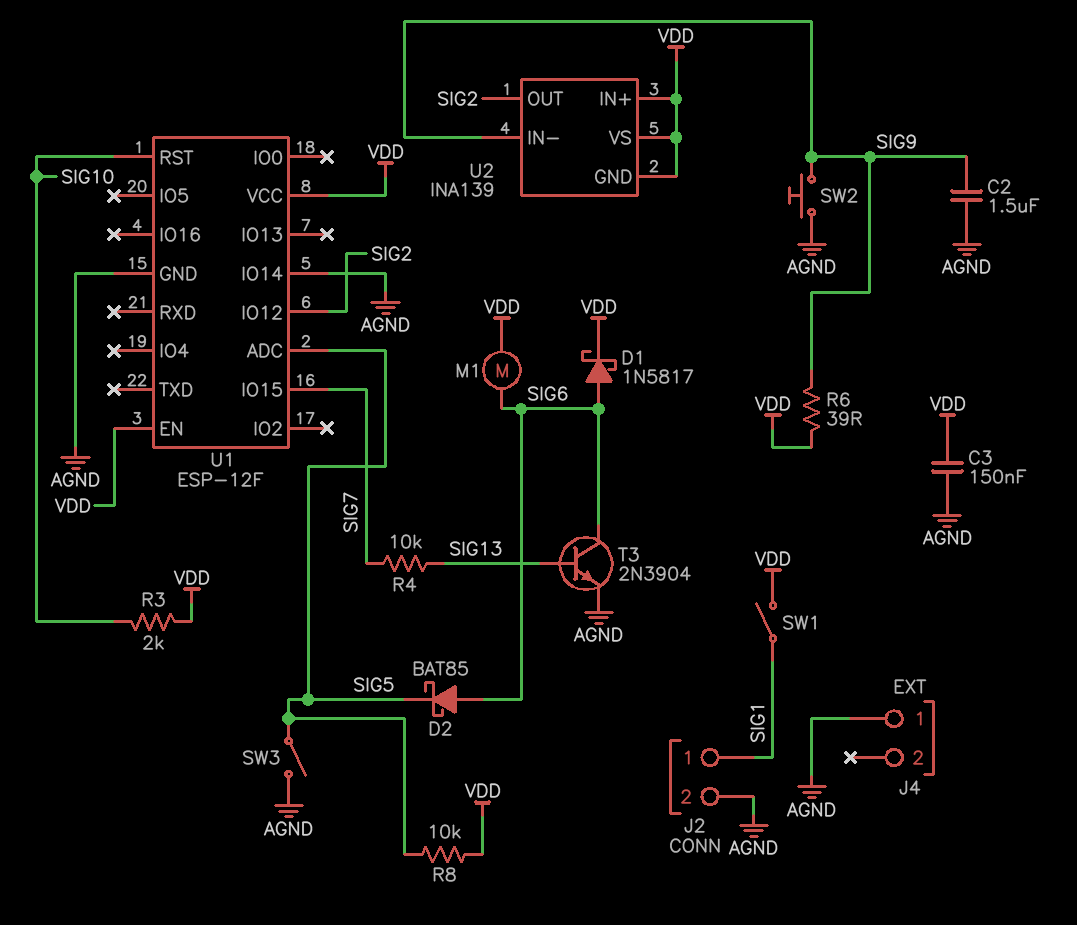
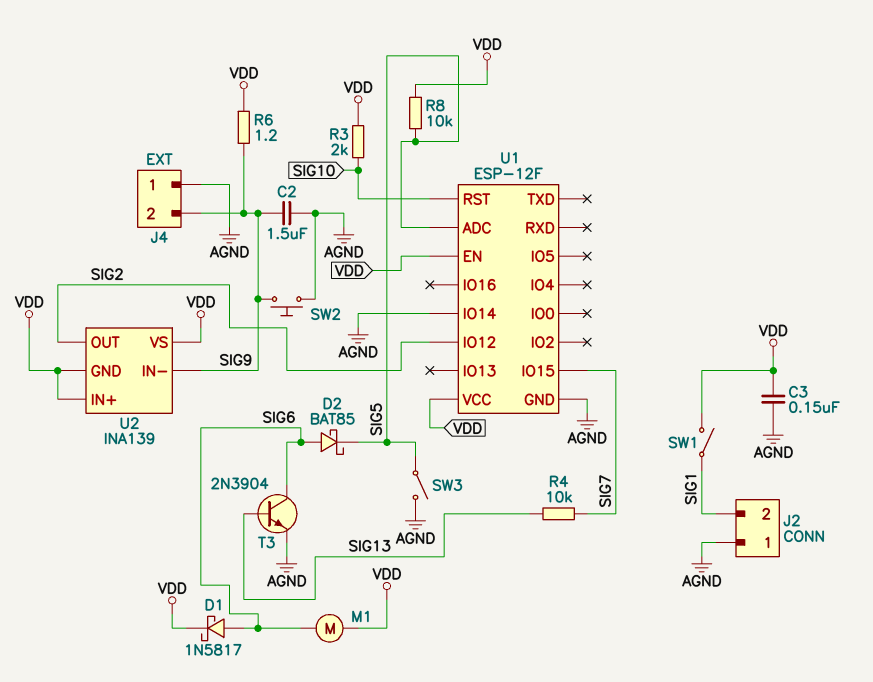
J2 pin 1: SIG1 -> AGND
J2 pin 2: AGND -> SIG1
J4 pin 2: none -> SIG9
R6: 39 (SIG9, VDD) -> 1.2 (SIG9, VDD)

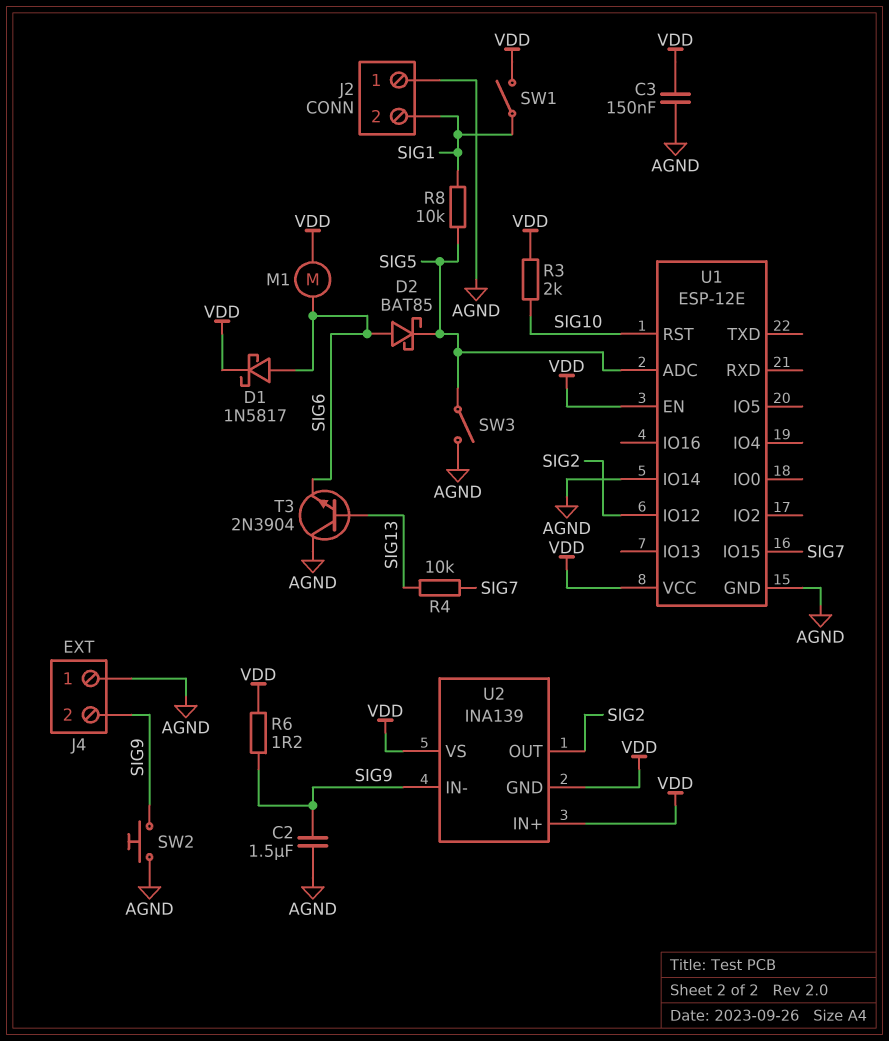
R8: 10k (SIG5, VDD) -> 10k (SIG1, SIG5)
T3: NPN 2N3904 (B SIG13, C SIG6, E AGND) -> NPN 2N3904 (B SIG13, C AGND, E SIG6)
U1: ESP-12F -> ESP-12E

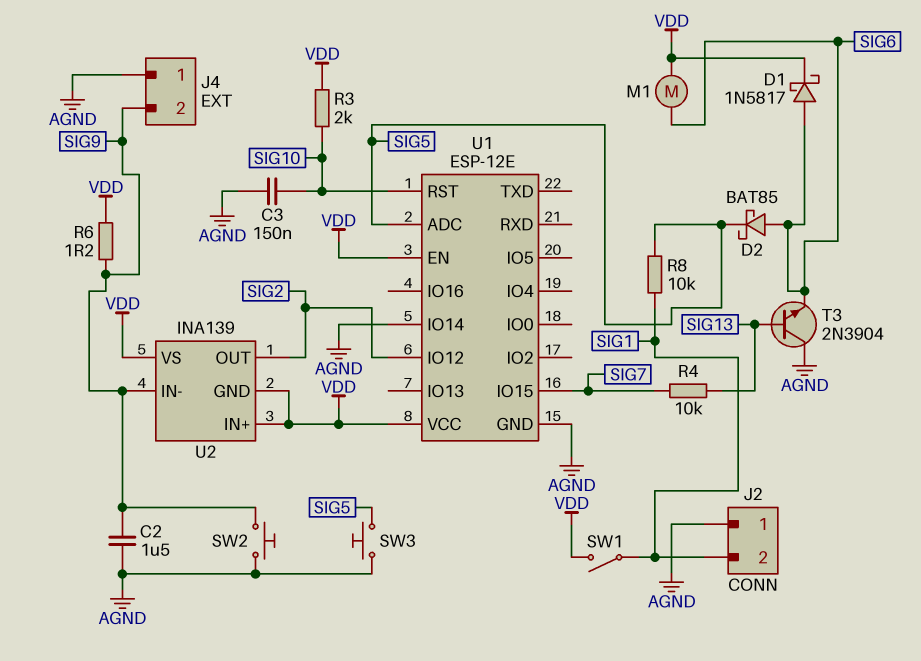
C3: 150nF (AGND, VDD) -> 150nF (AGND, SIG10)
SW3: switch (AGND, SIG5) -> button (AGND, SIG5)

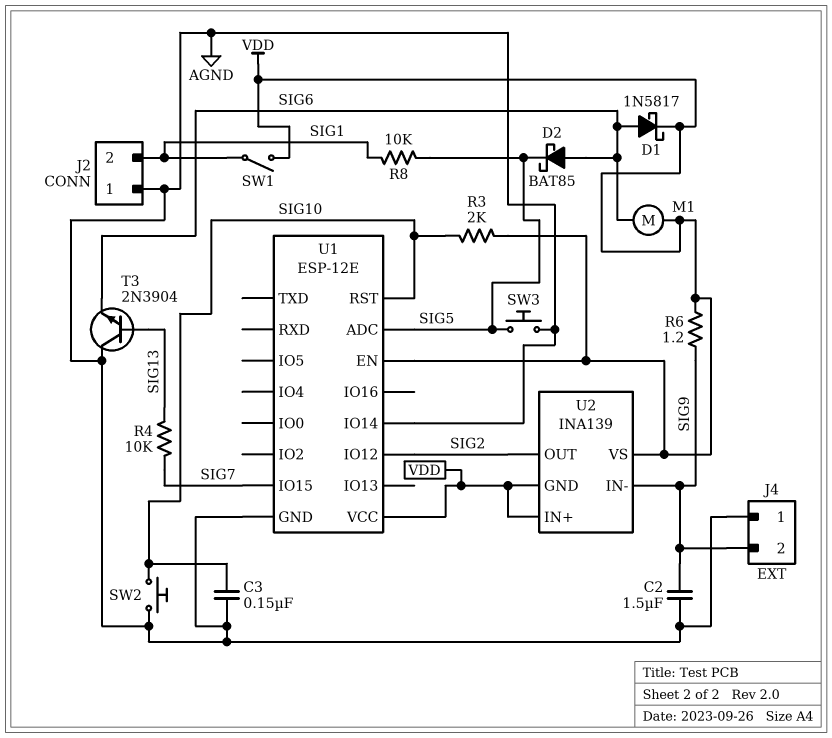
SW2: button (AGND, SIG9) -> button (AGND, SIG10)

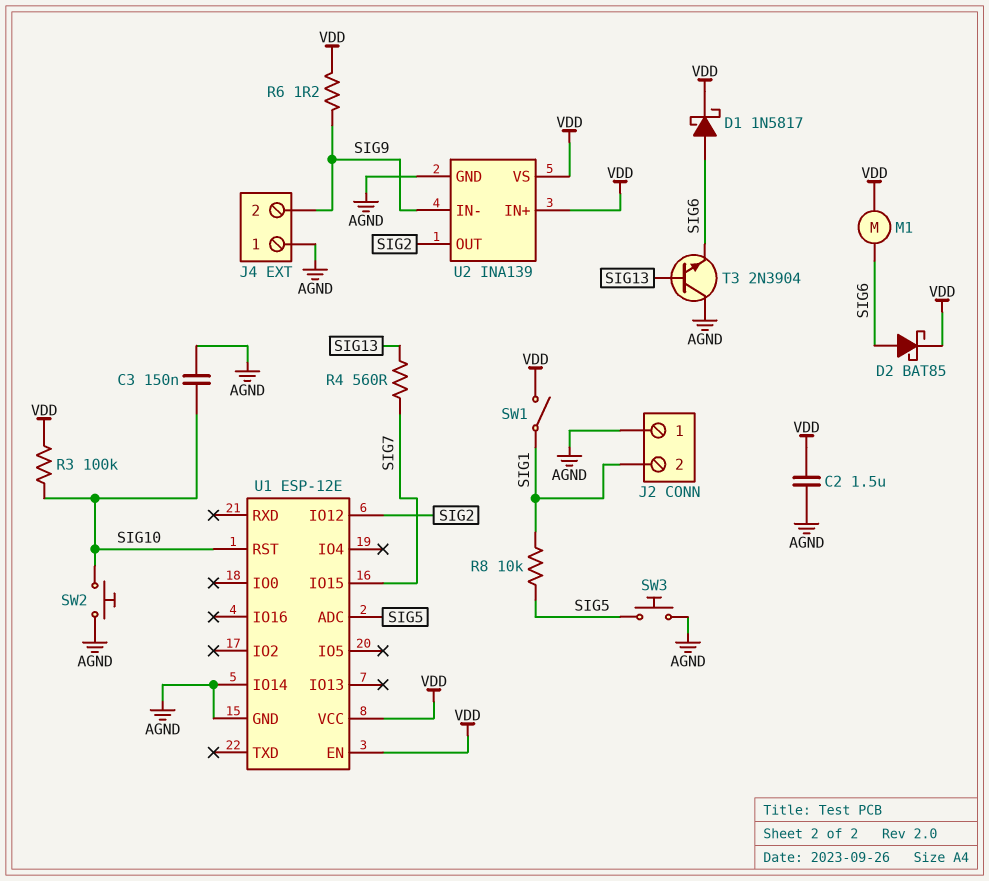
C2: 1.5uF (AGND, SIG9) -> 1.5uF (AGND, VDD)
D2: schottky BAT85 (A SIG6, K SIG5) -> schottky BAT85 (A SIG6, K VDD)
R3: 2k (SIG10, VDD) -> 100k (SIG10, VDD)
R4: 10k (SIG7, SIG13) -> 560 (SIG7, SIG13)
U2 pin GND: VDD -> AGND

